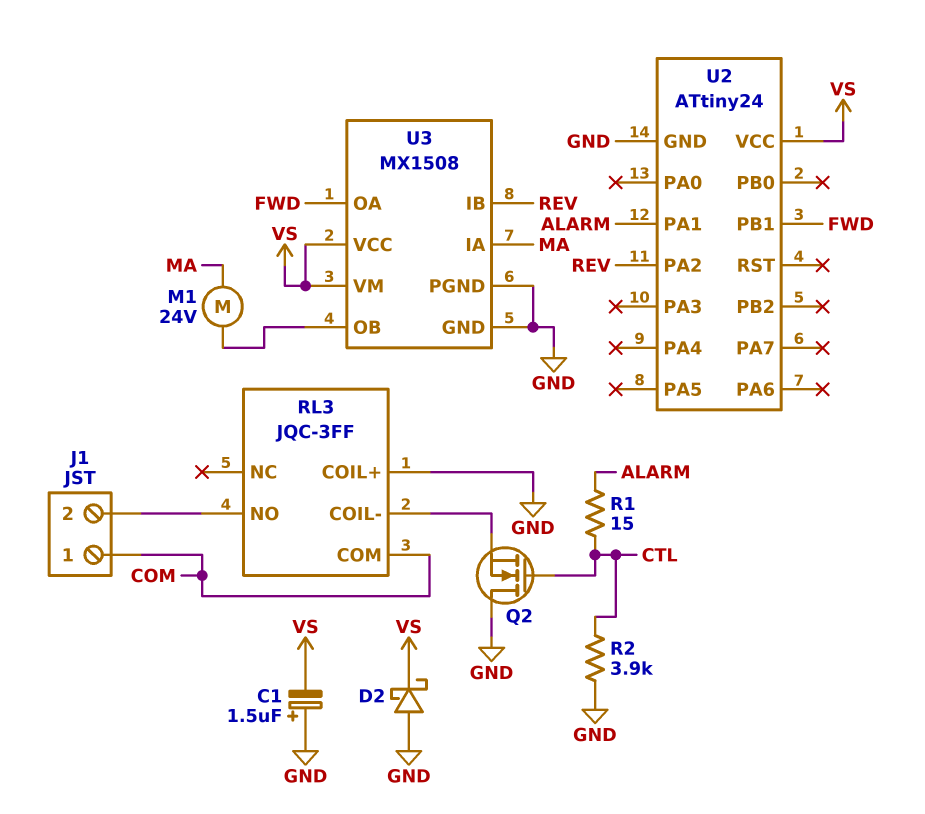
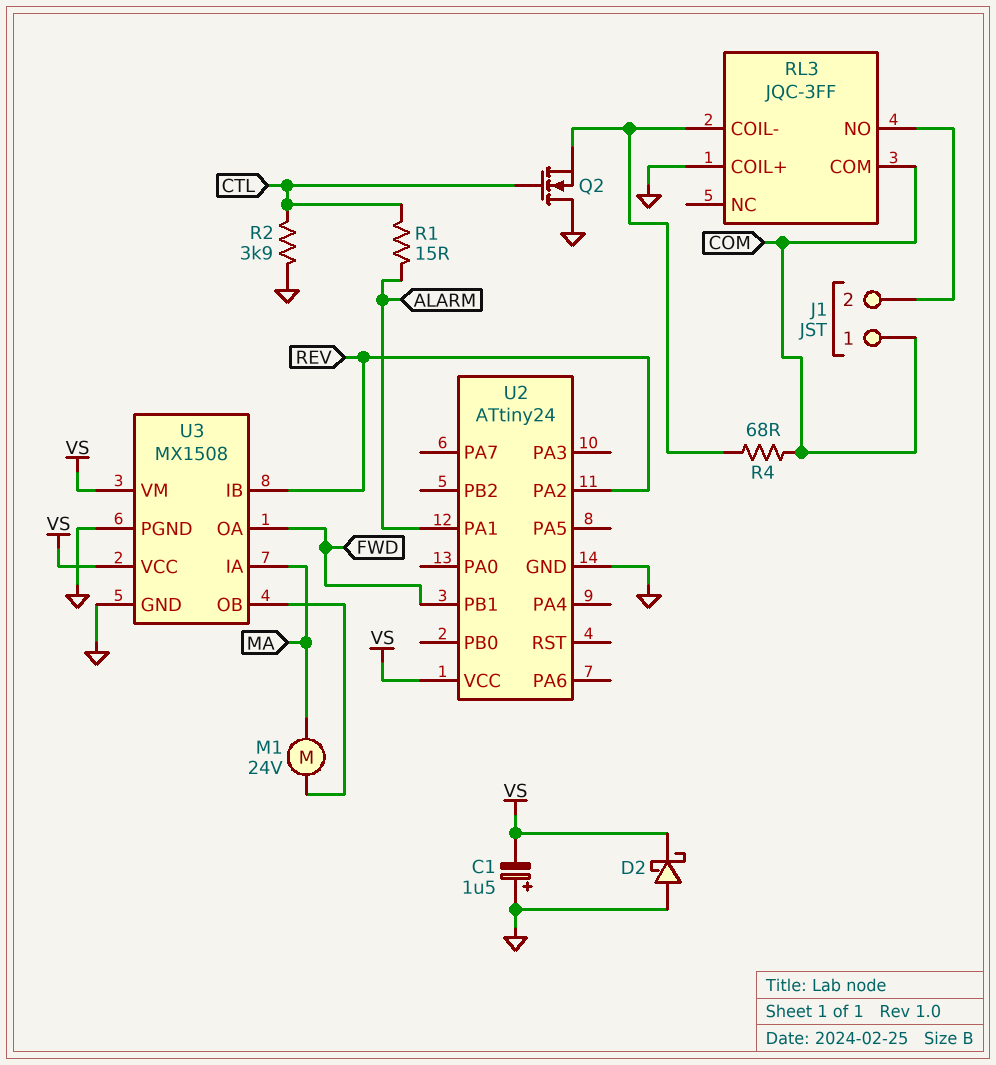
R4: none -> 68 (COM, RL3/COIL-)

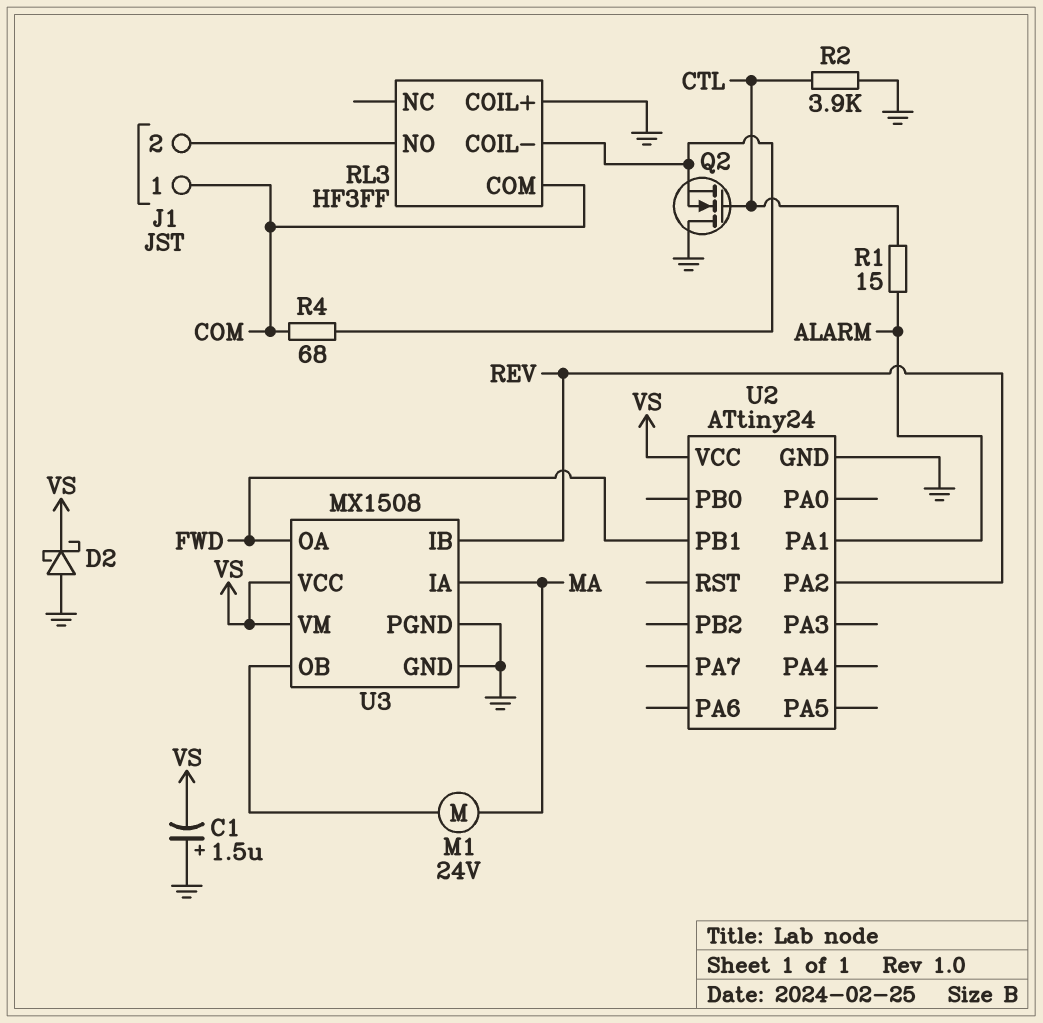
RL3: JQC-3FF -> HF3FF

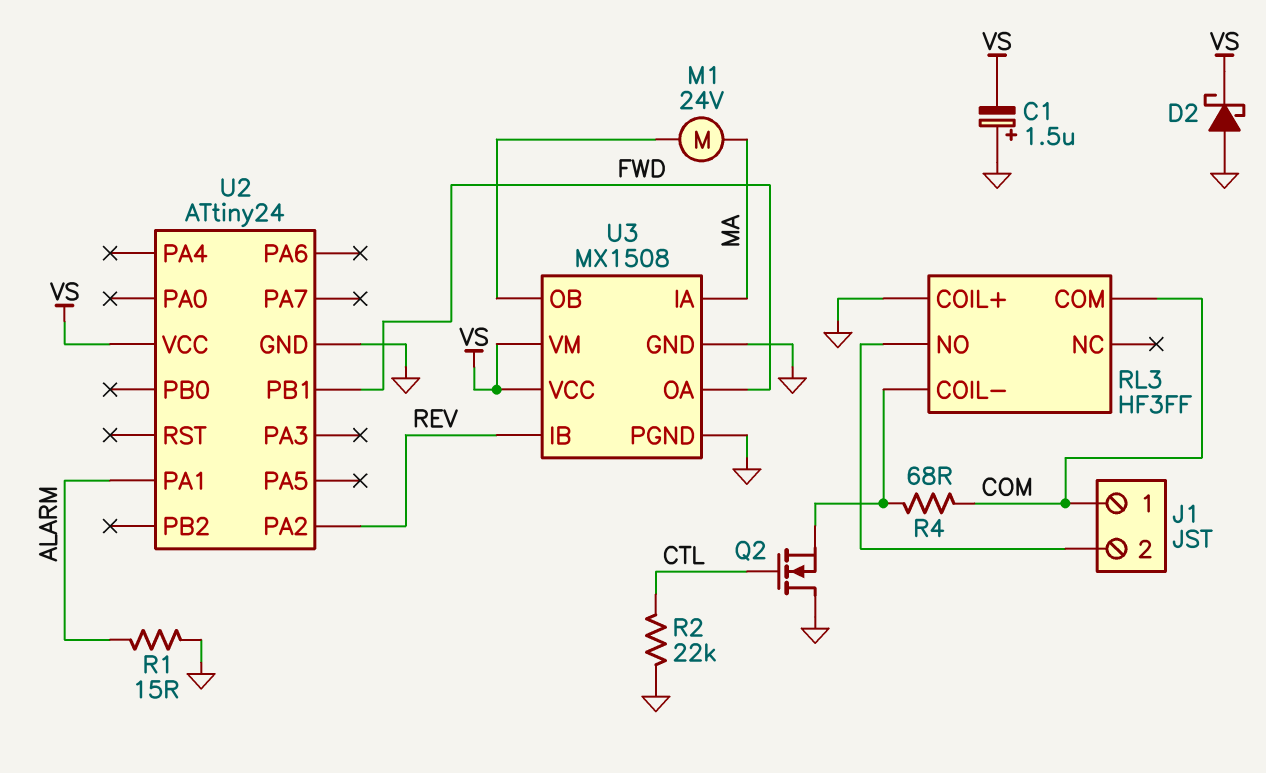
R1: 15 (ALARM, CTL) -> 15 (ALARM, GND)
R2: 3.9k (CTL, GND) -> 22k (CTL, GND)

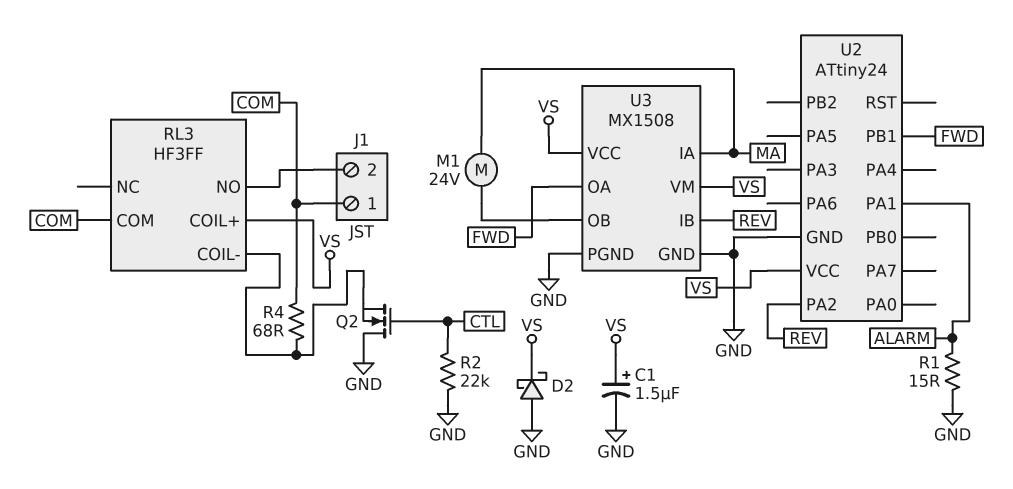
C1: 1.5uF (plus GND, minus VS) -> 1.5uF (plus VS, minus GND)
RL3 pin COIL+: GND -> VS

